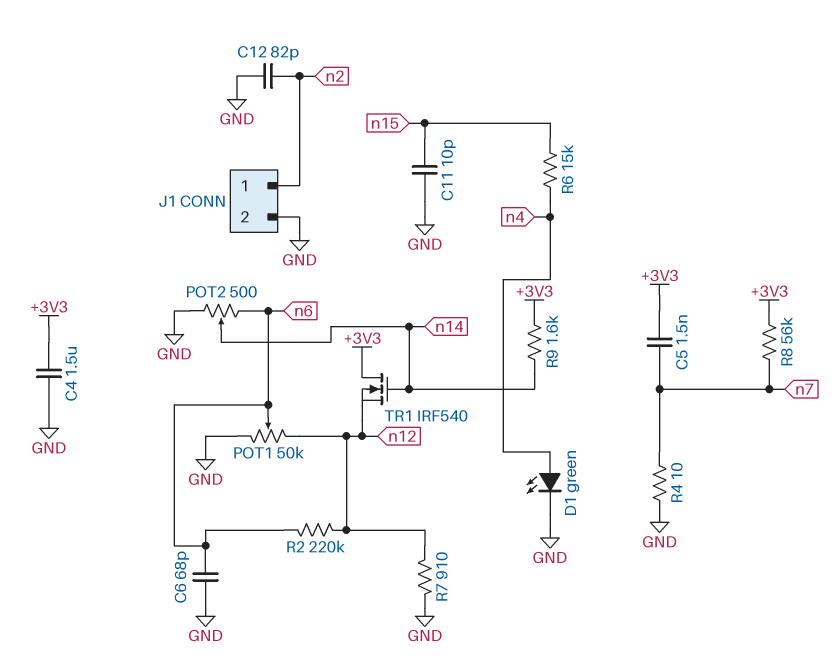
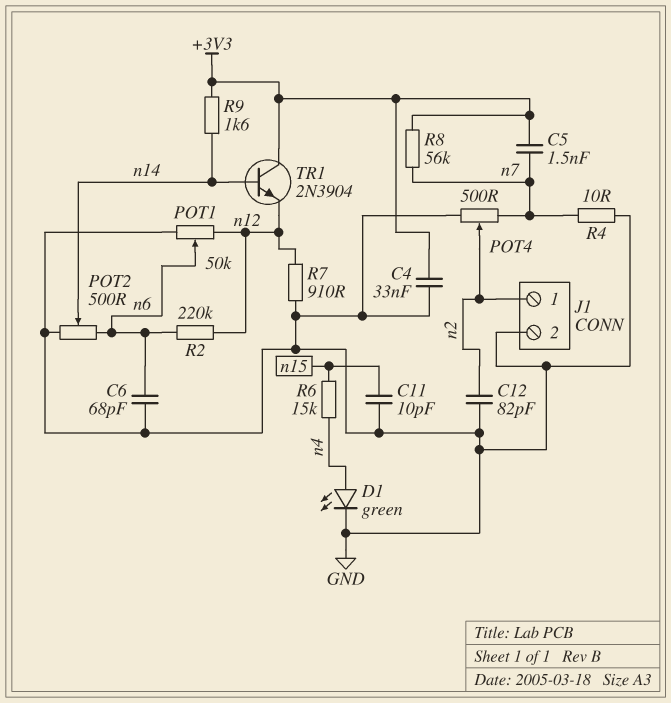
C4: 1.5uF (+3V3, GND) -> 33nF (+3V3, GND)
POT4: none -> 500 (GND, n7, wiper n2)
TR1: NMOS IRF540 (G n14, D +3V3, S n12) -> NPN 2N3904 (B n14, C +3V3, E n12)

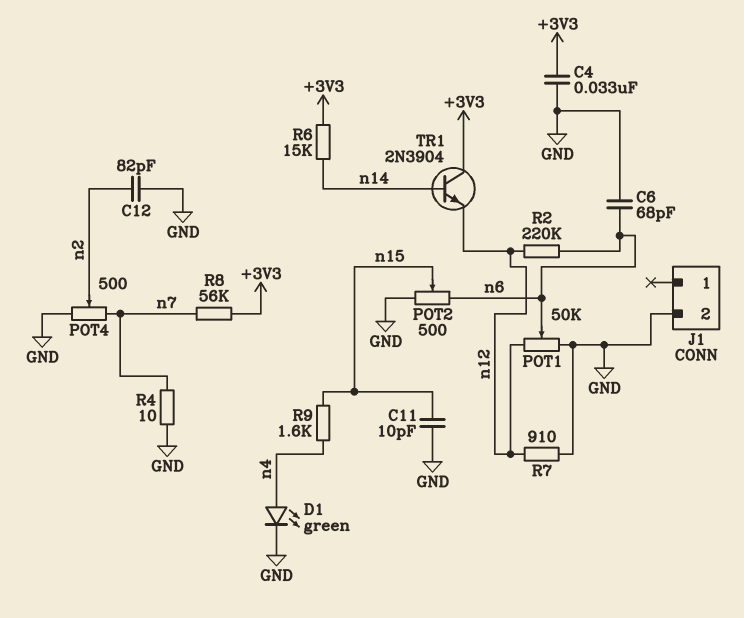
C5: 1.5nF (+3V3, n7) -> none
J1 pin 1: n2 -> none
POT2: 500 (GND, n6, wiper n14) -> 500 (GND, n6, wiper n15)
R6: 15k (n4, n15) -> 15k (+3V3, n14)
R9: 1.6k (+3V3, n14) -> 1.6k (n4, n15)

